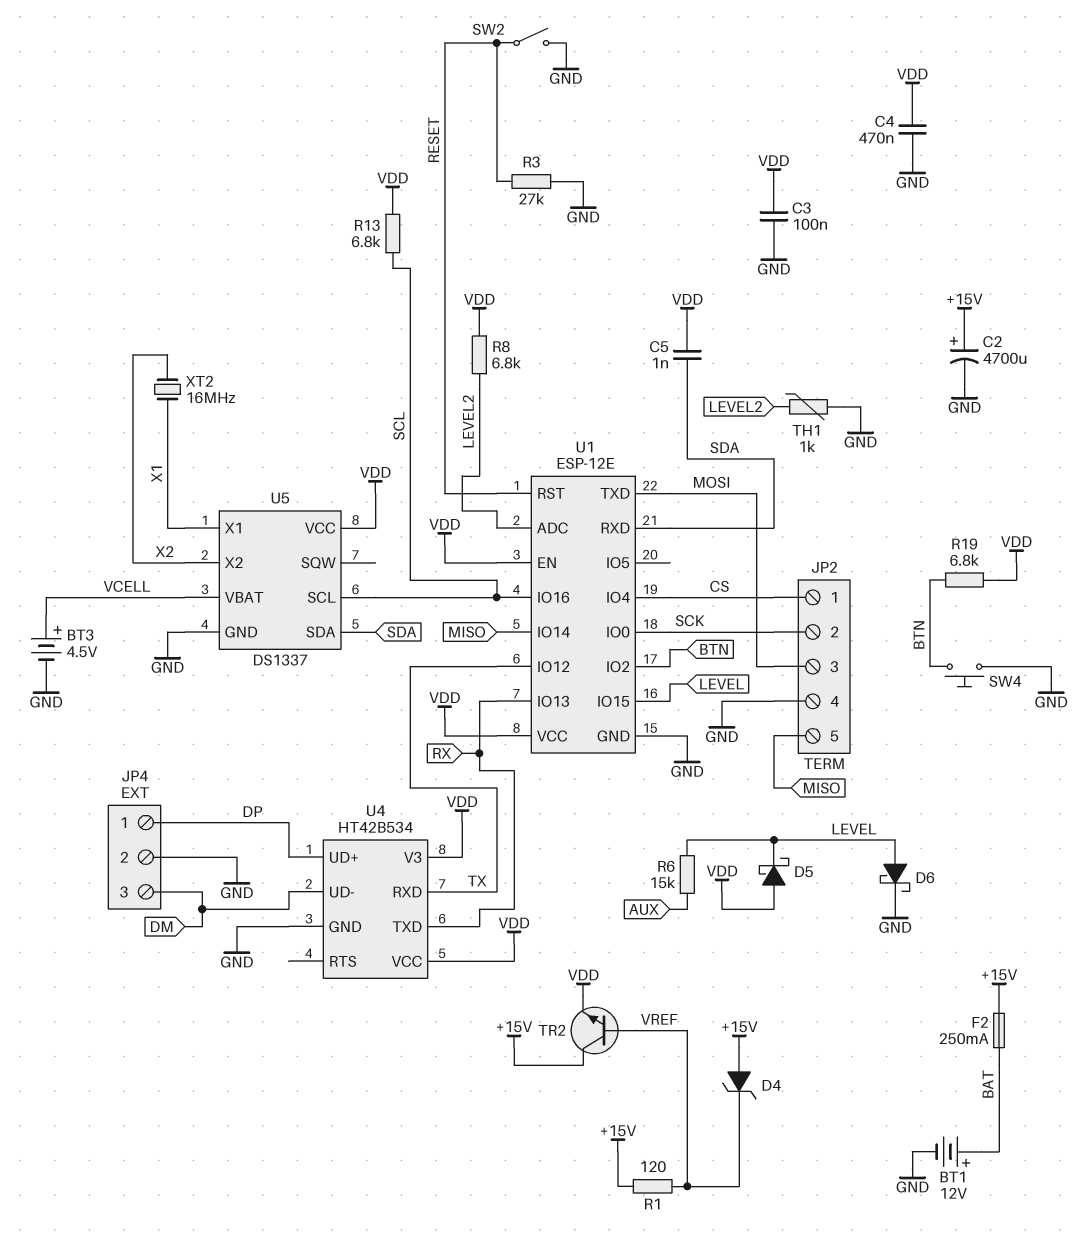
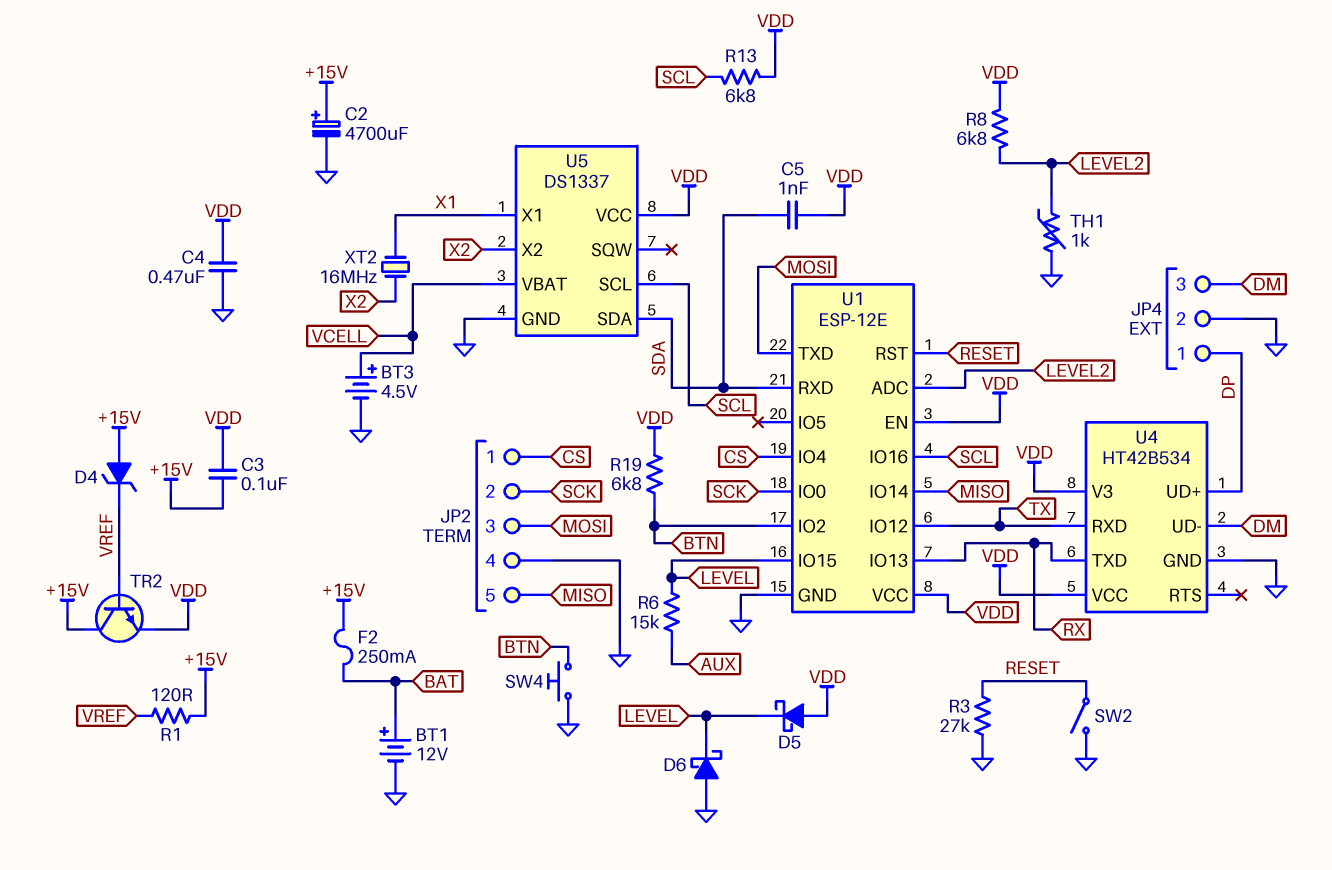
C3: 100nF (GND, VDD) -> 100nF (+15V, VDD)
D6: schottky (A LEVEL, K GND) -> schottky (A GND, K LEVEL)

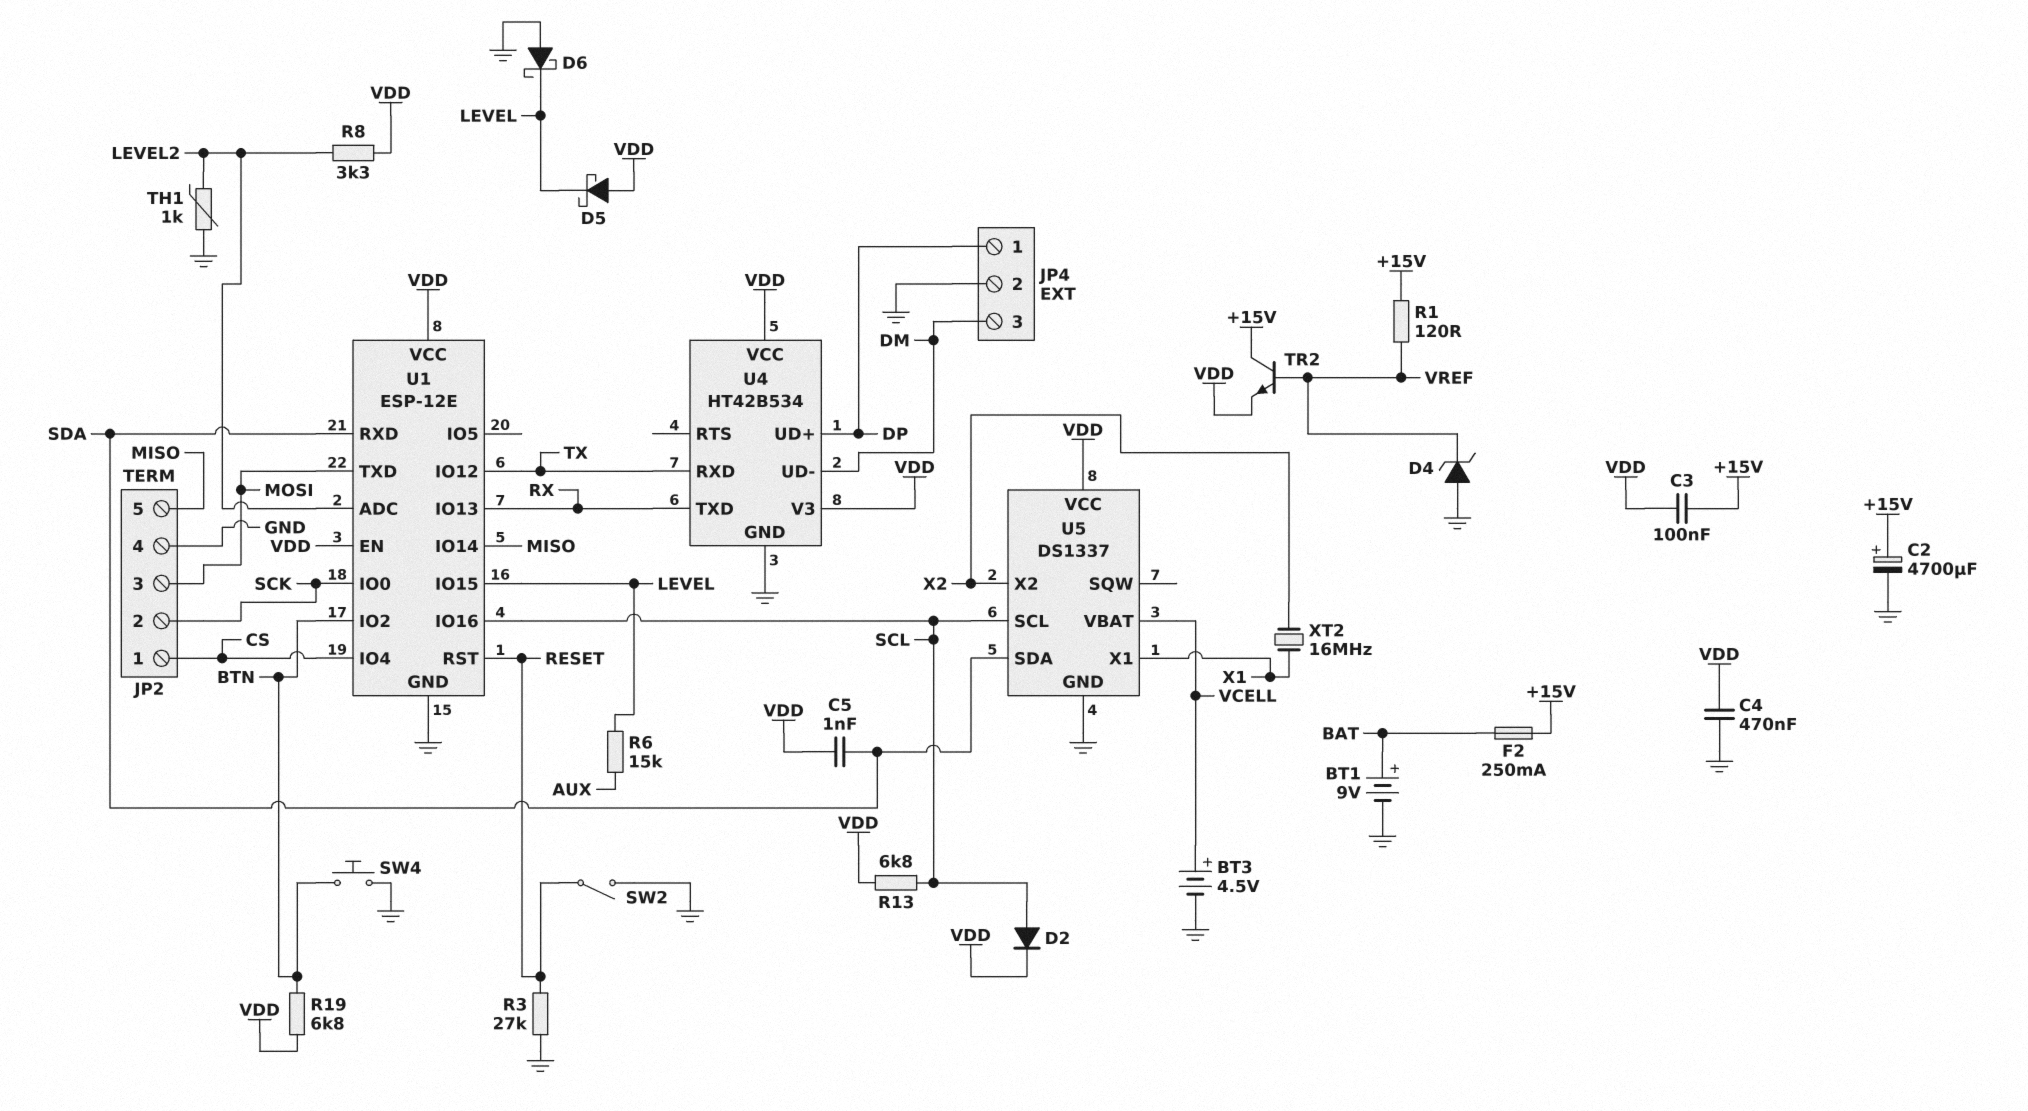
BT1: 12V (plus BAT, minus GND) -> 9V (plus BAT, minus GND)
D2: none -> diode (A SCL, K VDD)
D4: zener (A +15V, K VREF) -> zener (A GND, K VREF)
R8: 6.8k (LEVEL2, VDD) -> 3.3k (LEVEL2, VDD)

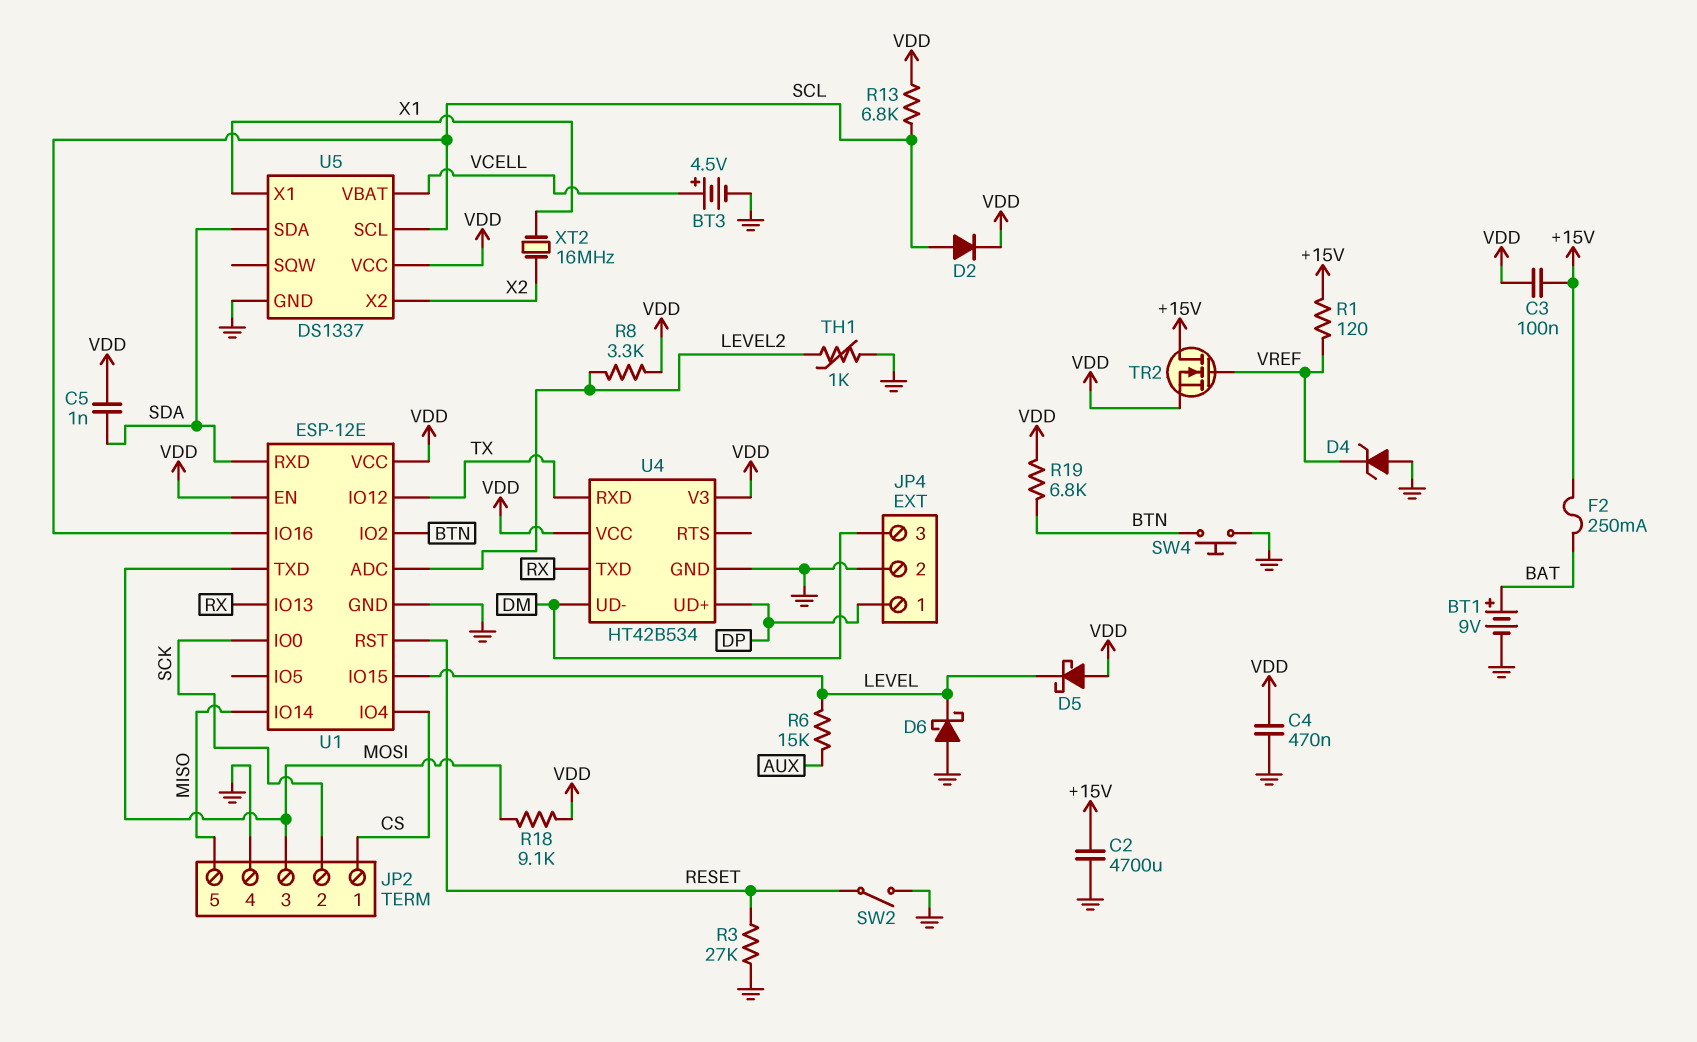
C2: 4700uF (plus +15V, minus GND) -> 4700uF (+15V, GND)
R18: none -> 9.1k (MOSI, VDD)
TR2: NPN (B VREF, C +15V, E VDD) -> NMOS (G VREF, D +15V, S VDD)

